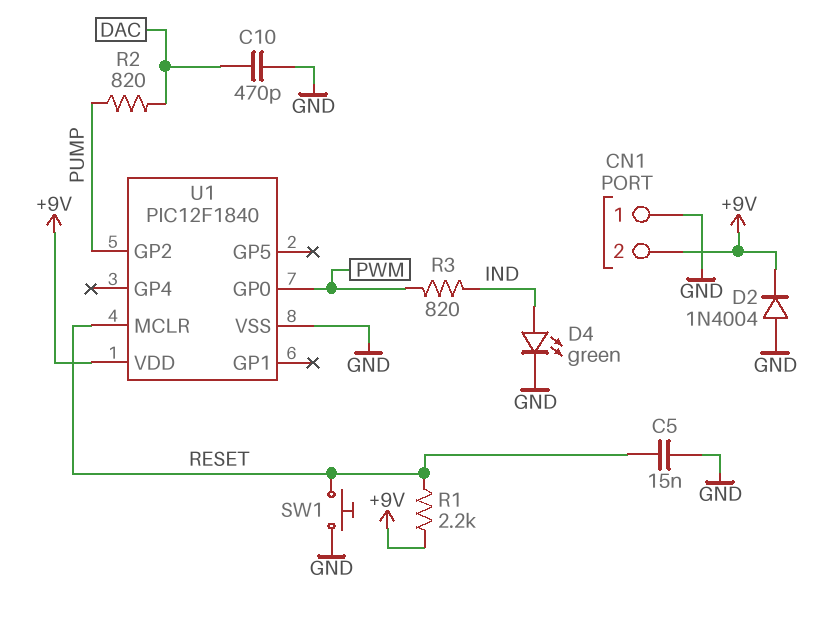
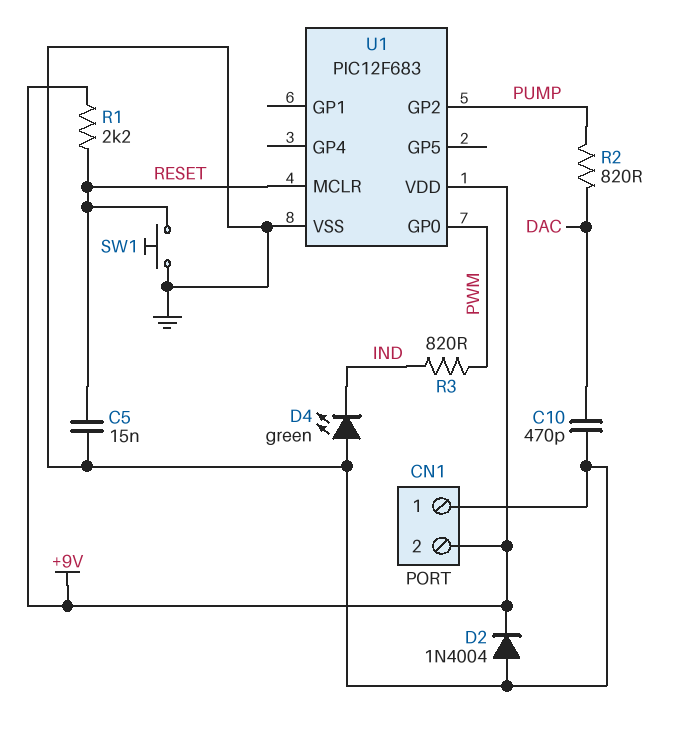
D4: LED green (A IND, K GND) -> LED green (A GND, K IND)
U1: PIC12F1840 -> PIC12F683

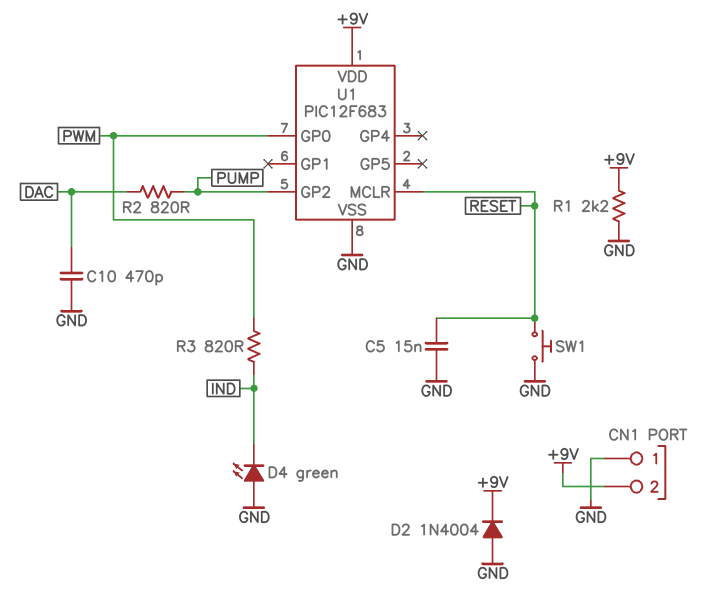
R1: 2.2k (+9V, RESET) -> 2.2k (+9V, GND)

